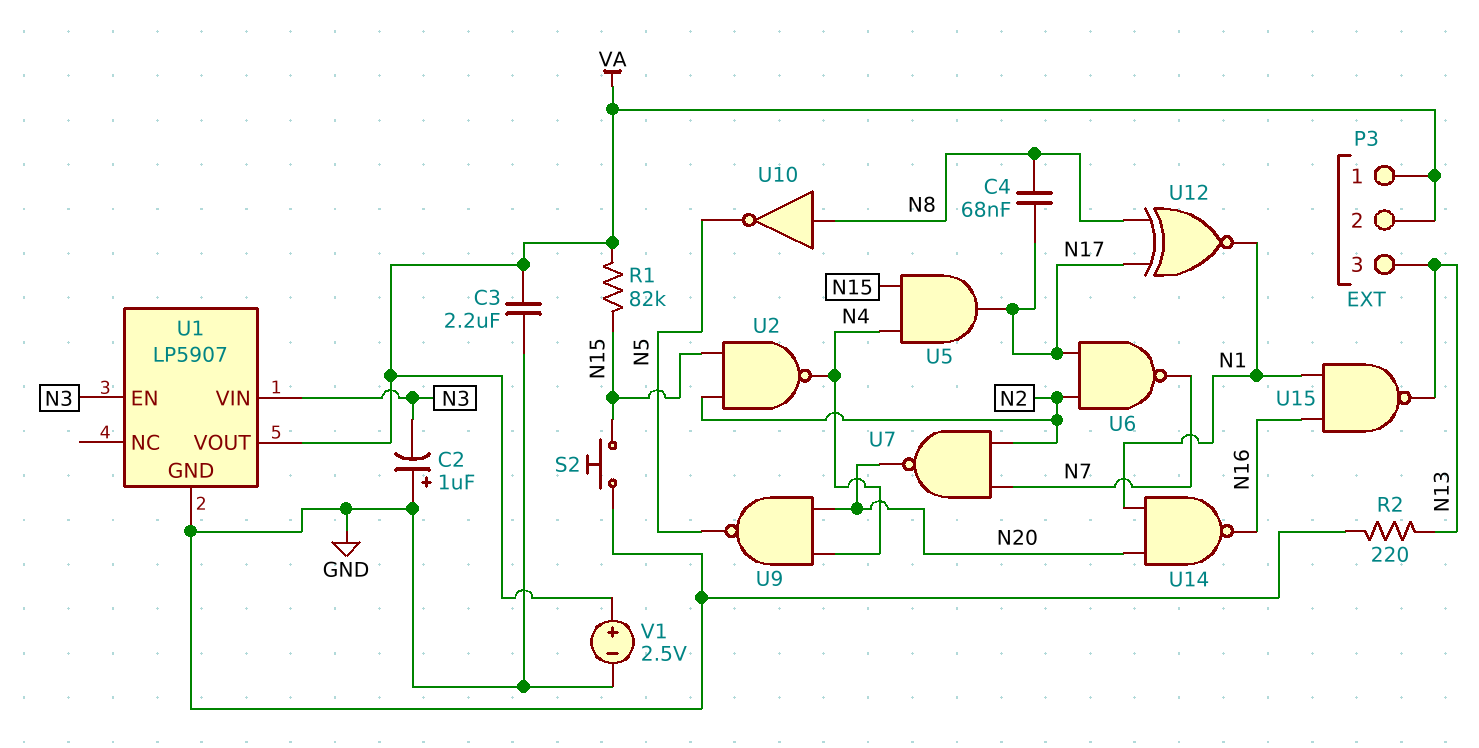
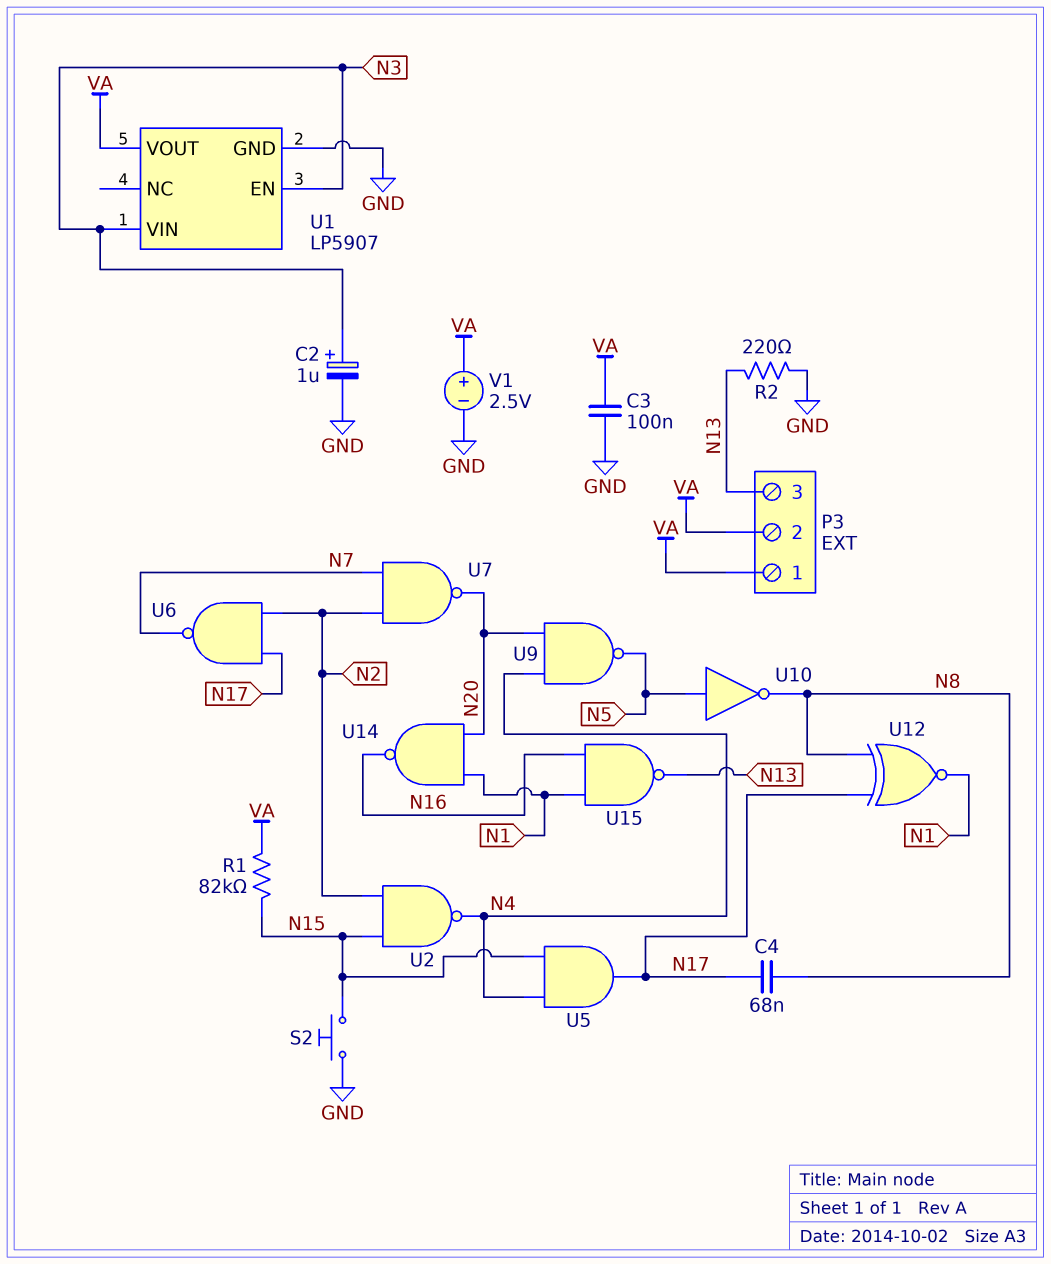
C2: 1uF (plus GND, minus N3) -> 1uF (plus N3, minus GND)
C3: 2.2uF (GND, VA) -> 100nF (GND, VA)
U10: NOT (in N8, out N5) -> NOT (in N5, out N8)

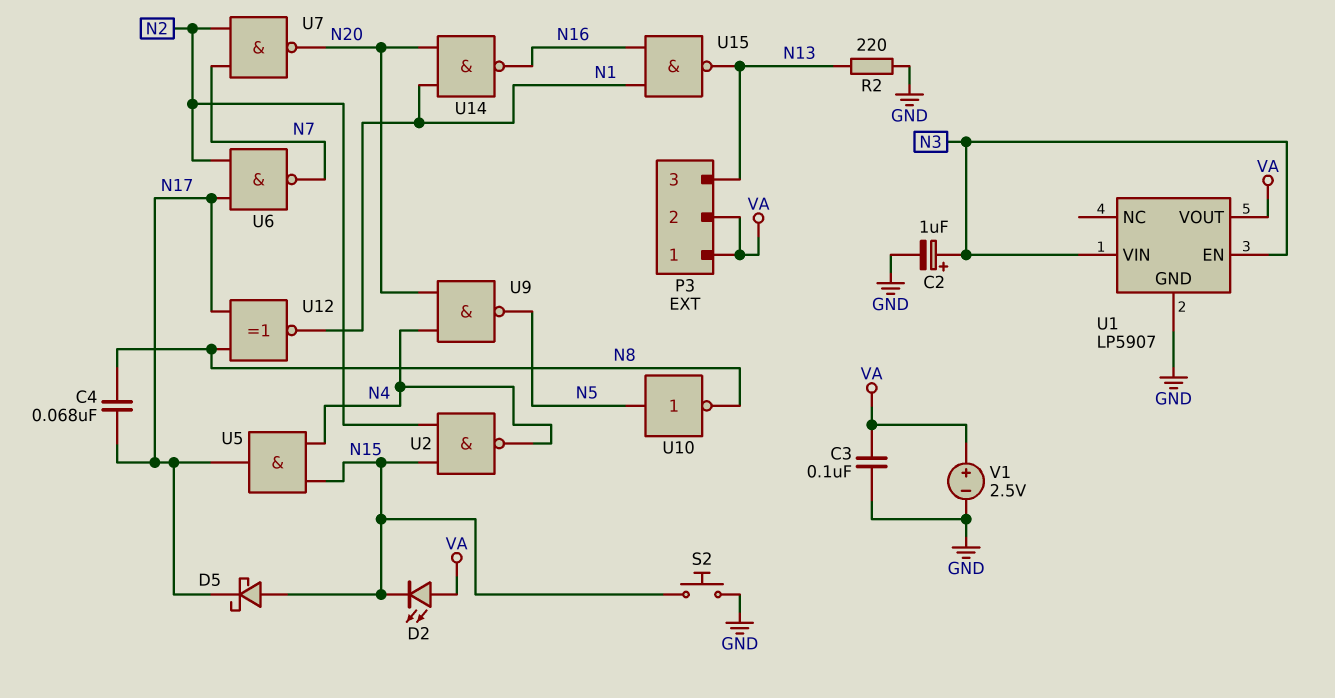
D2: none -> LED (A VA, K N15)
D5: none -> schottky (A N15, K N17)
R1: 82k (N15, VA) -> none

